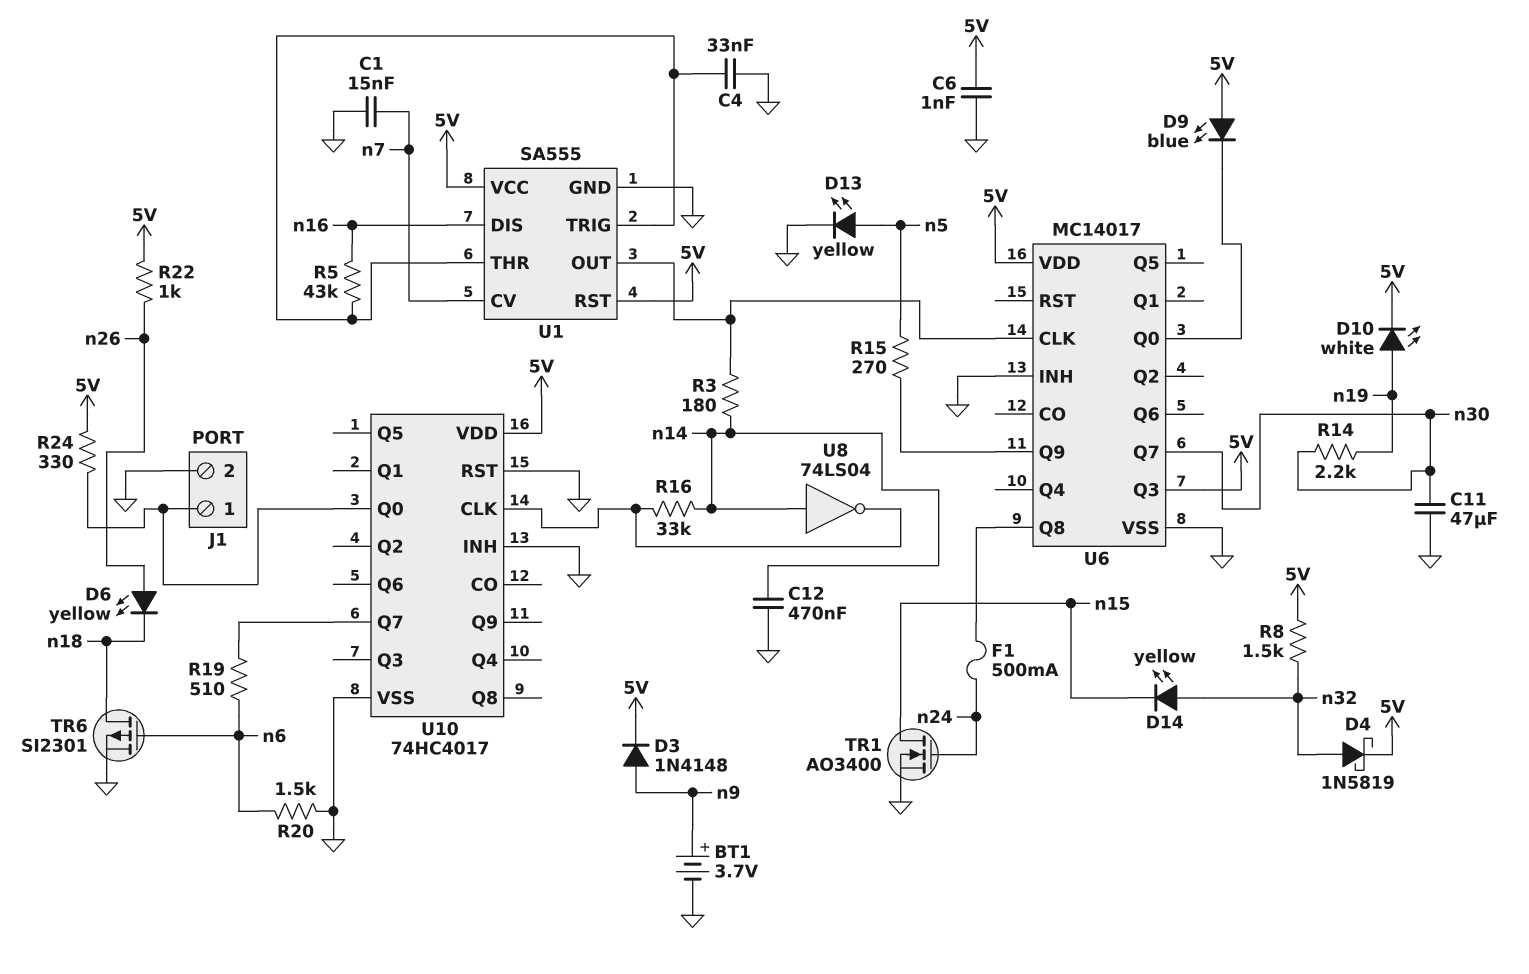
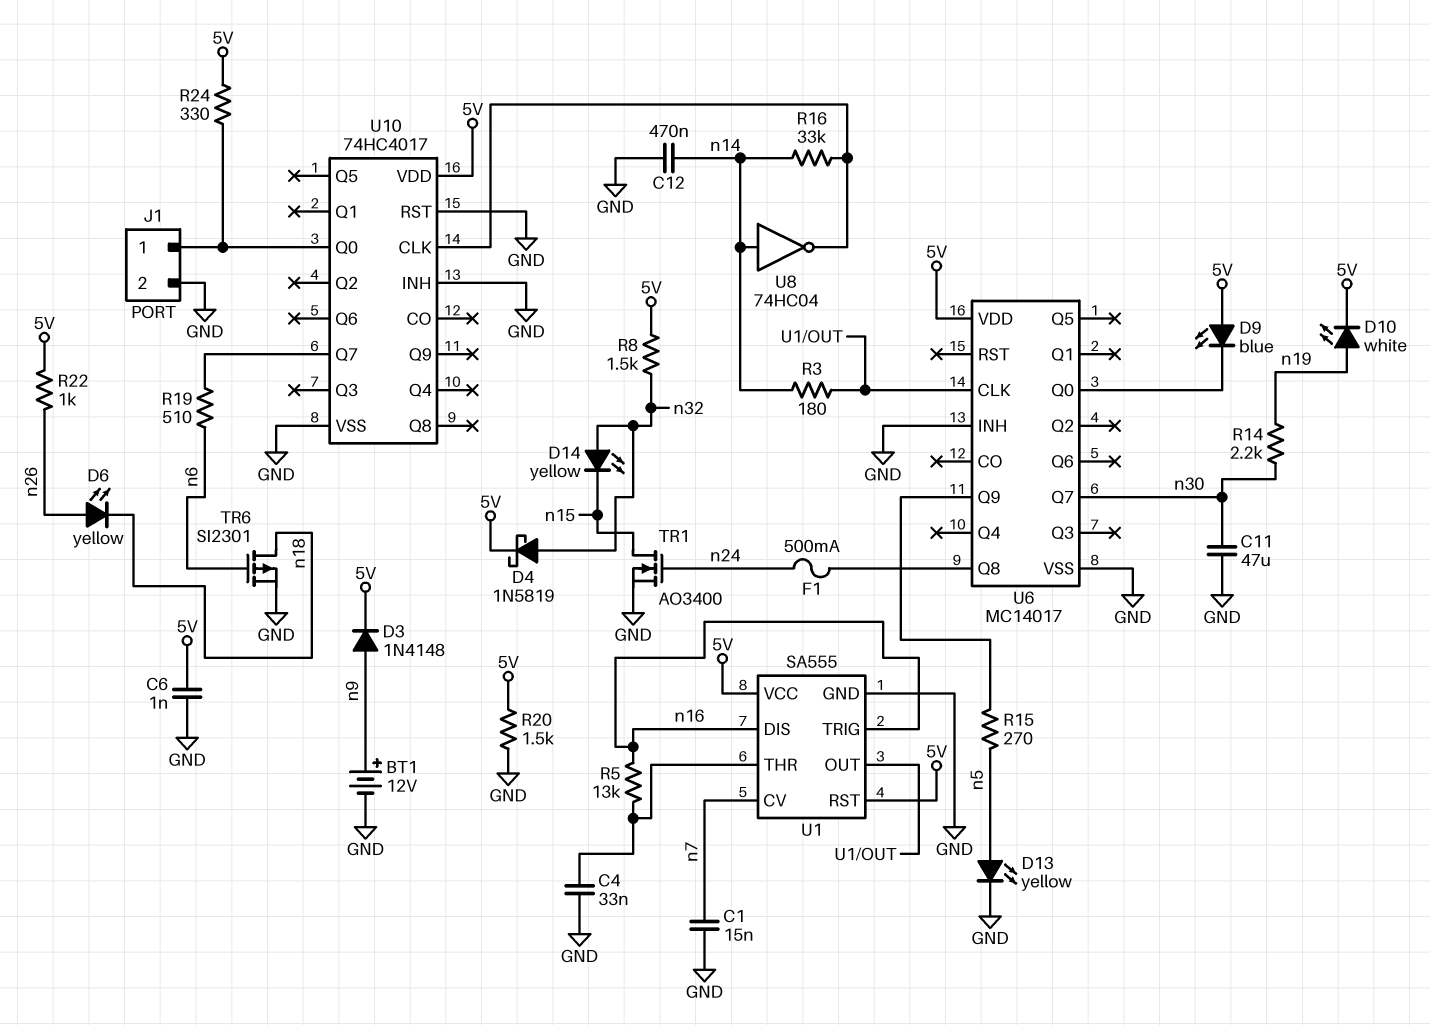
BT1: 3.7V (plus n9, minus GND) -> 12V (plus n9, minus GND)
R5: 43k (U1/THR, n16) -> 13k (U1/THR, n16)
R20: 1.5k (GND, n6) -> 1.5k (5V, GND)
U1 pin TRIG: U1/THR -> n16
U6 pin Q3: 5V -> none
U8: NOT 74LS04 (in n14, out U10/CLK) -> NOT 74HC04 (in n14, out U10/CLK)

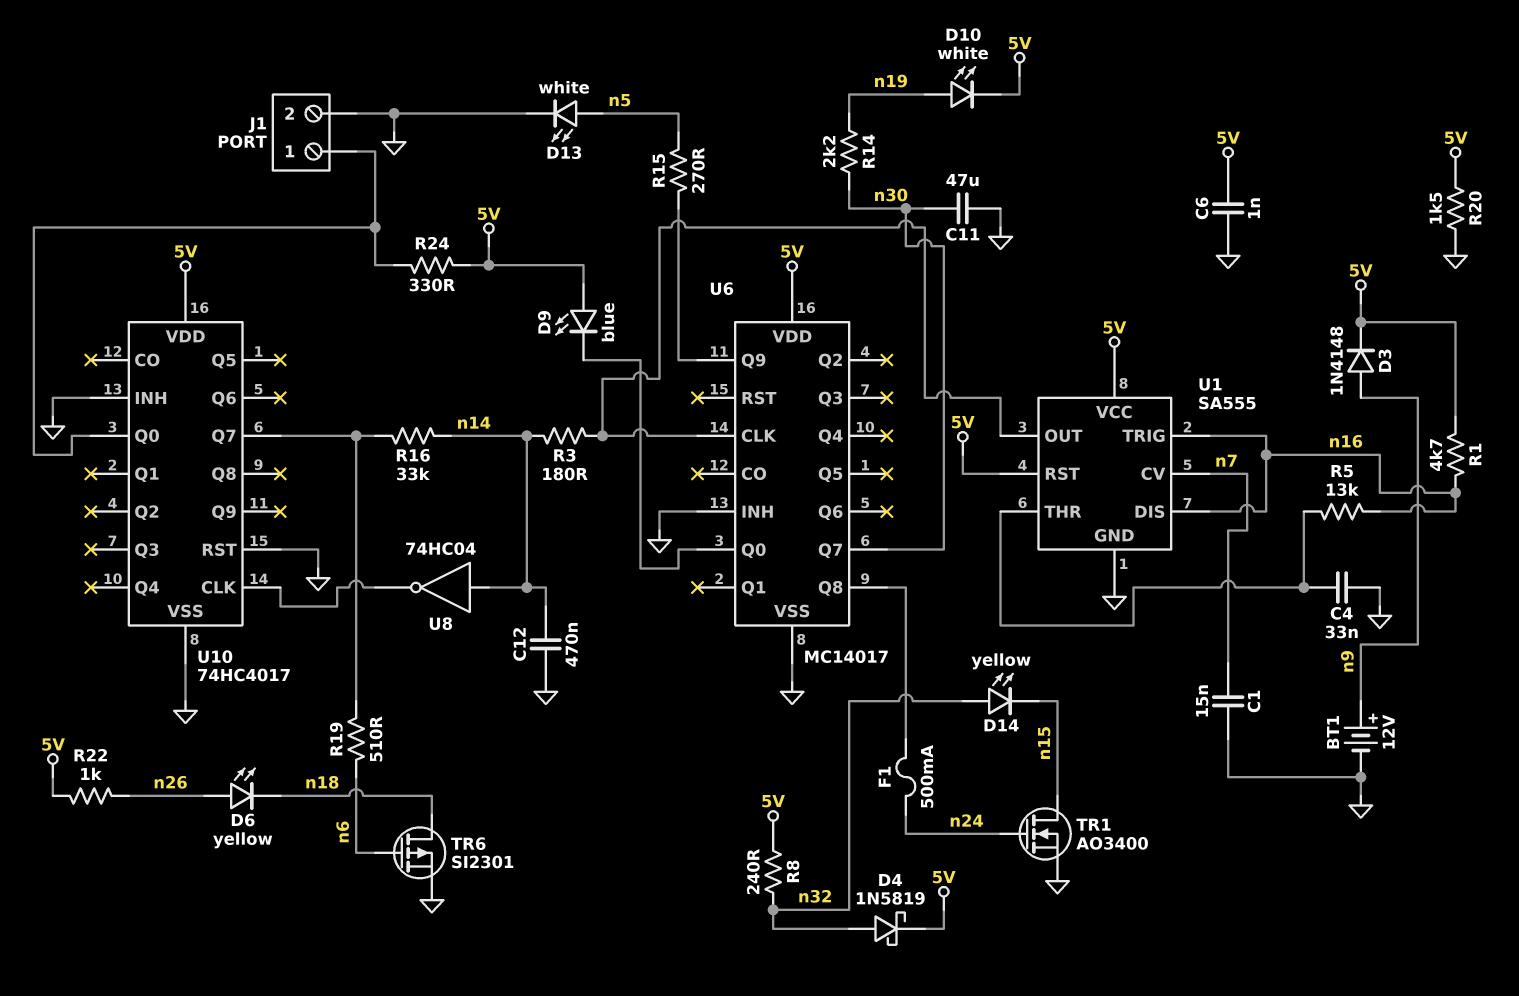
D13: LED yellow (A n5, K GND) -> LED white (A n5, K GND)
R1: none -> 4.7k (5V, n16)
R8: 1.5k (5V, n32) -> 240 (5V, n32)
R16: 33k (U10/CLK, n14) -> 33k (U10/Q7, n14)

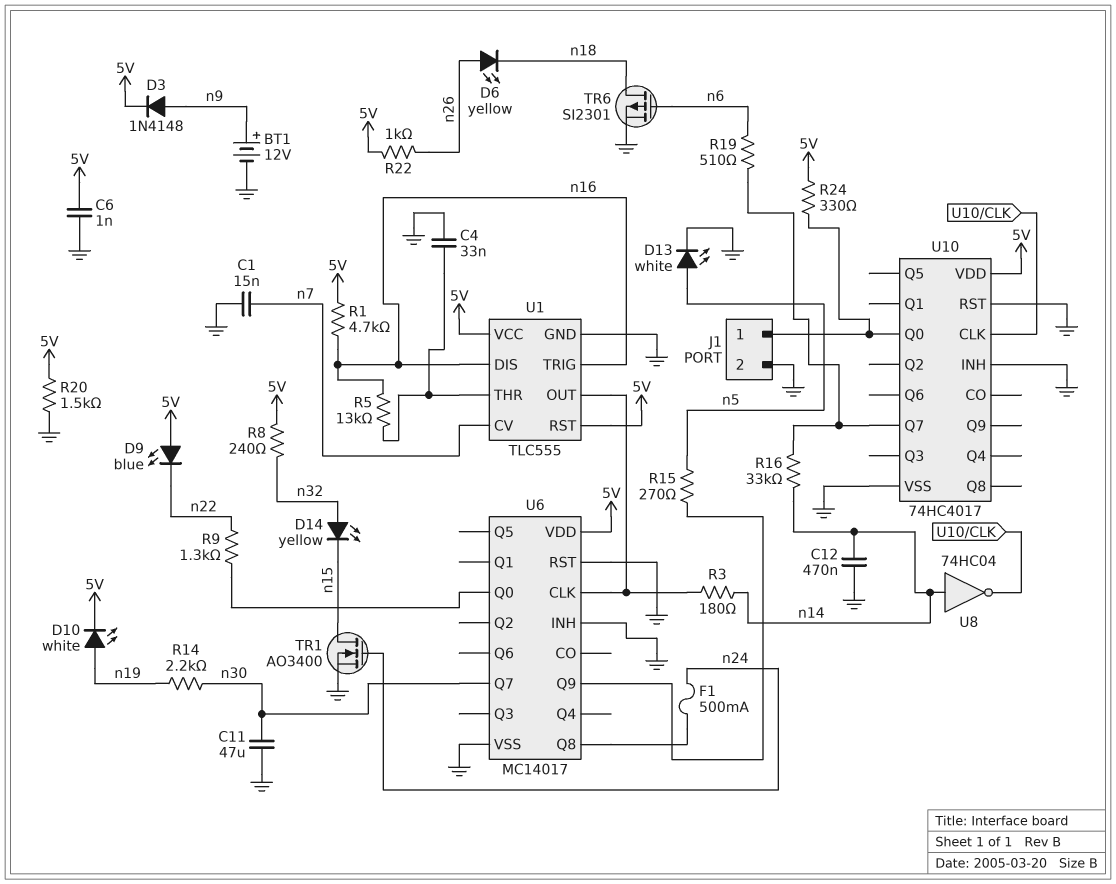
D4: schottky 1N5819 (A n32, K 5V) -> none
D9: LED blue (A 5V, K U6/Q0) -> LED blue (A 5V, K n22)
R9: none -> 1.3k (U6/Q0, n22)
U1: SA555 -> TLC555
U6 pin RST: none -> GND

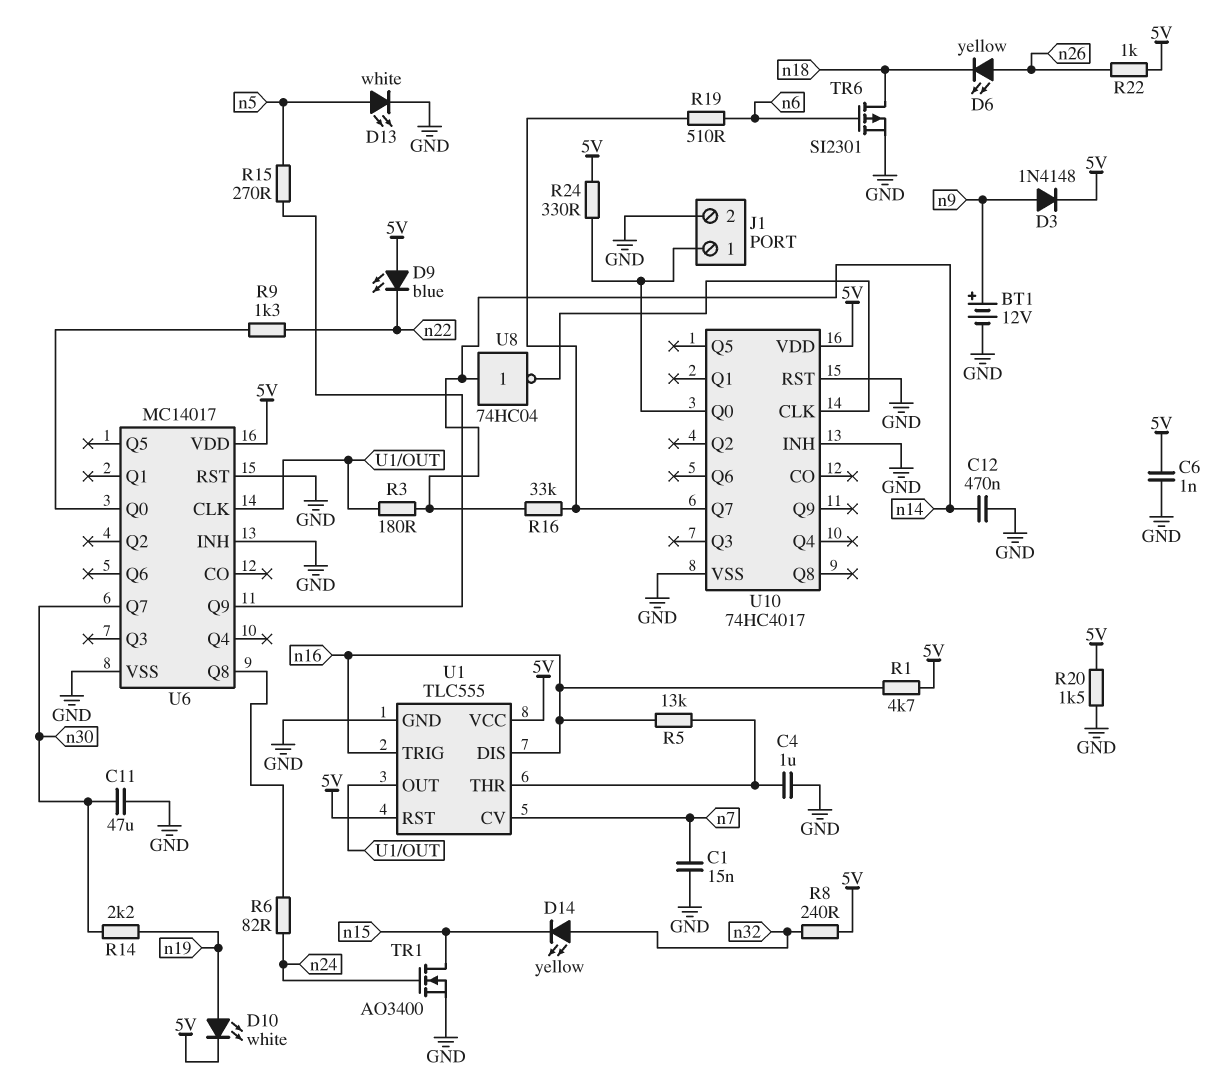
C4: 33nF (GND, U1/THR) -> 1uF (GND, U1/THR)
F1: 500mA (U6/Q8, n24) -> none
R6: none -> 82 (U6/Q8, n24)

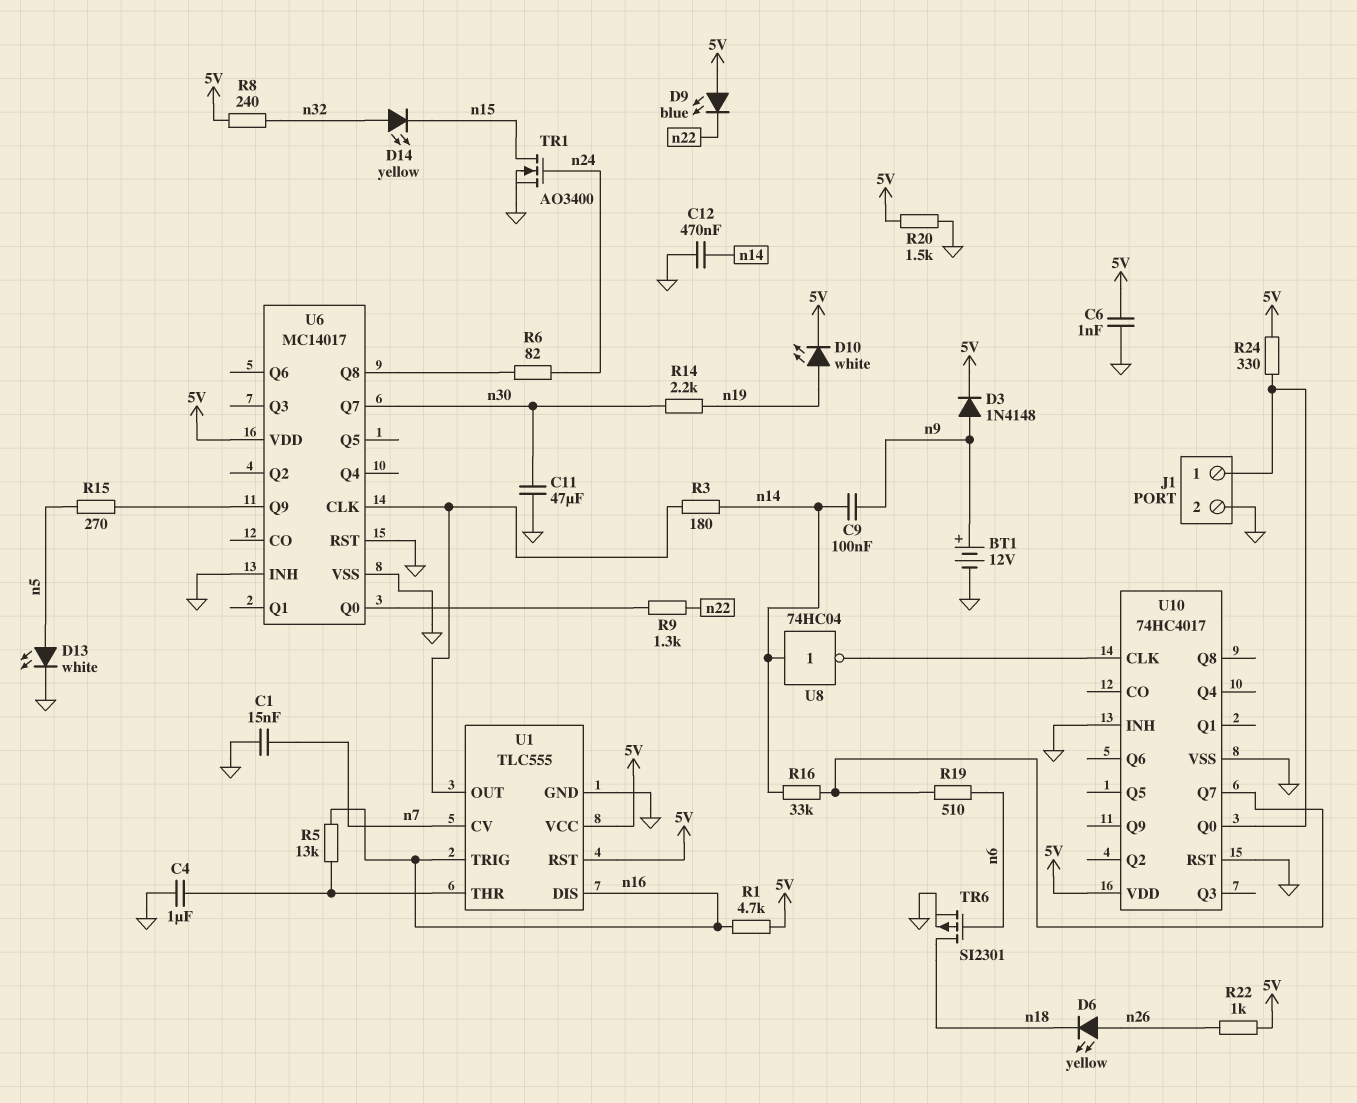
C9: none -> 100nF (n9, n14)

